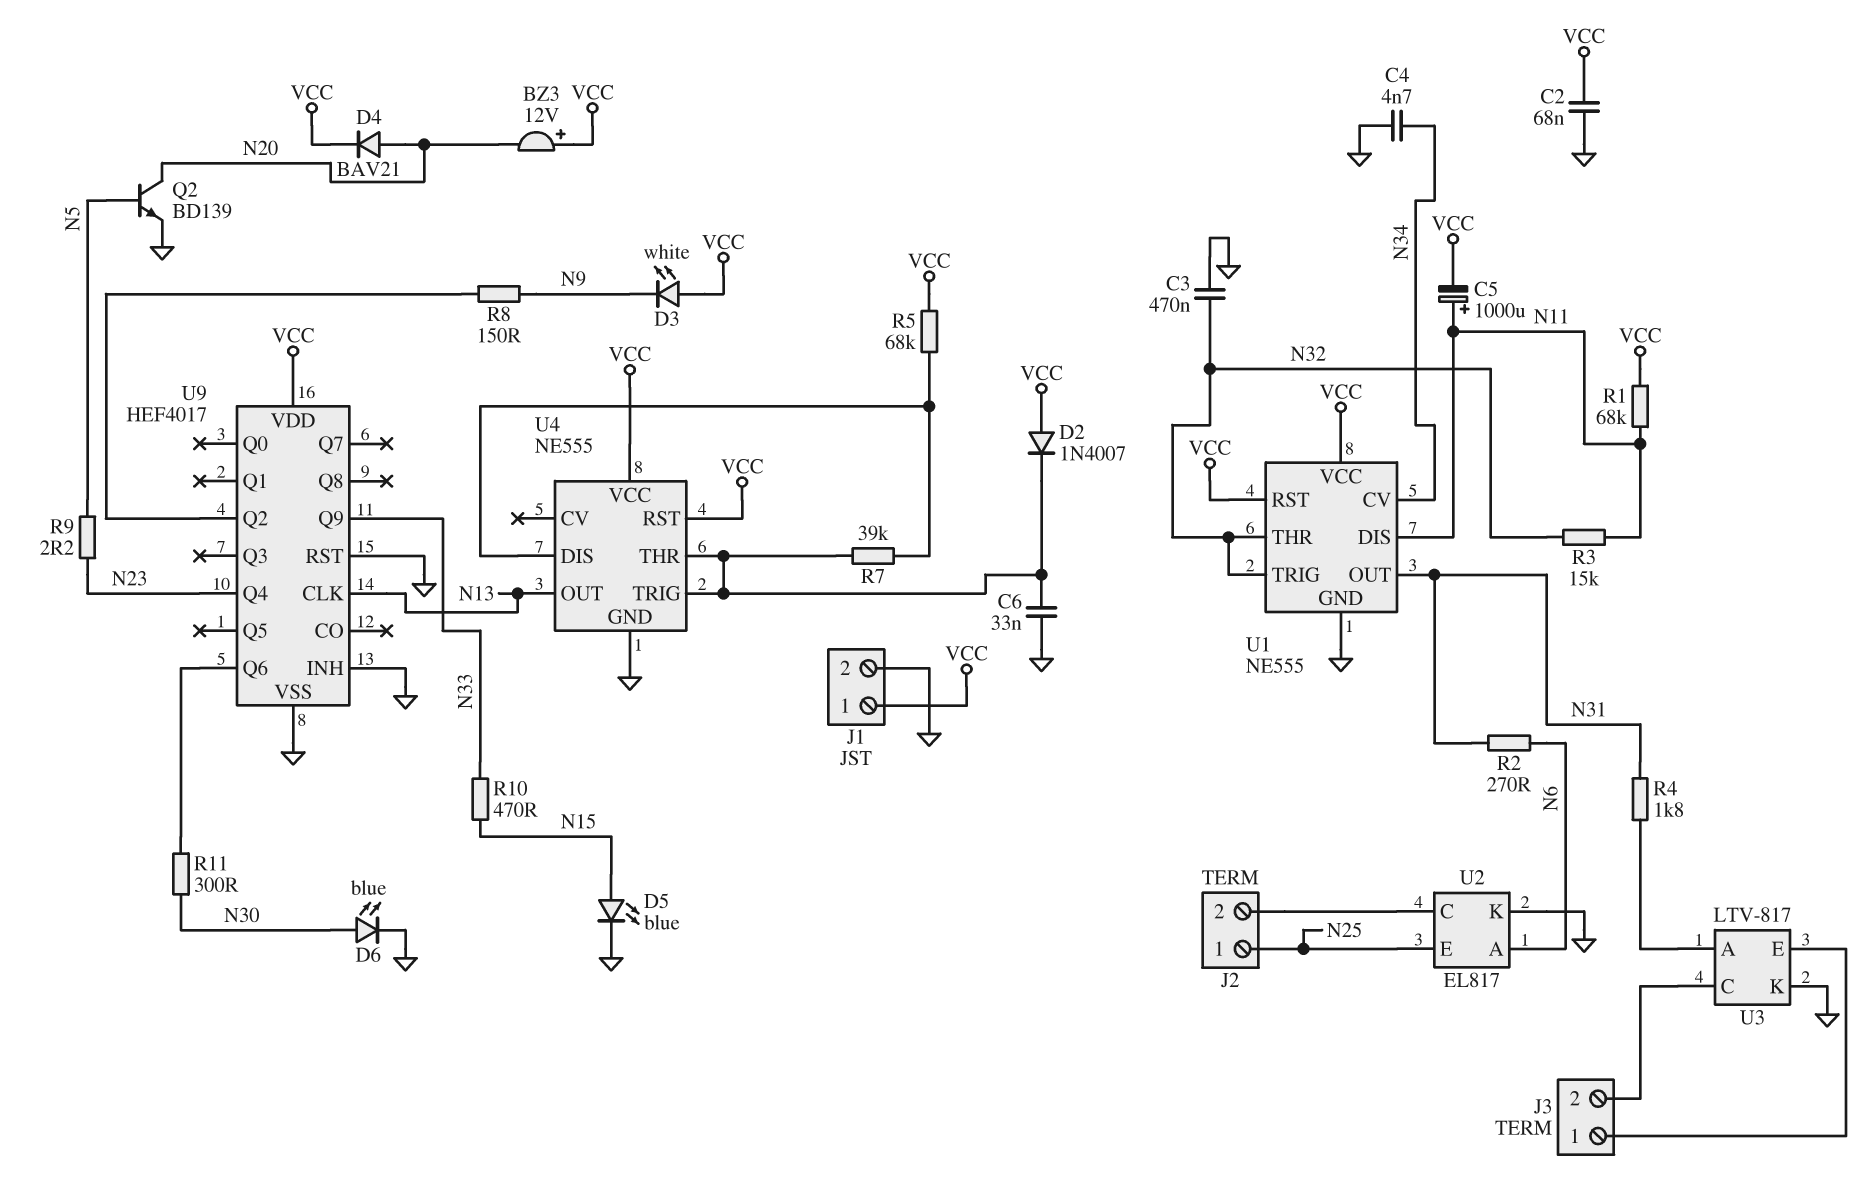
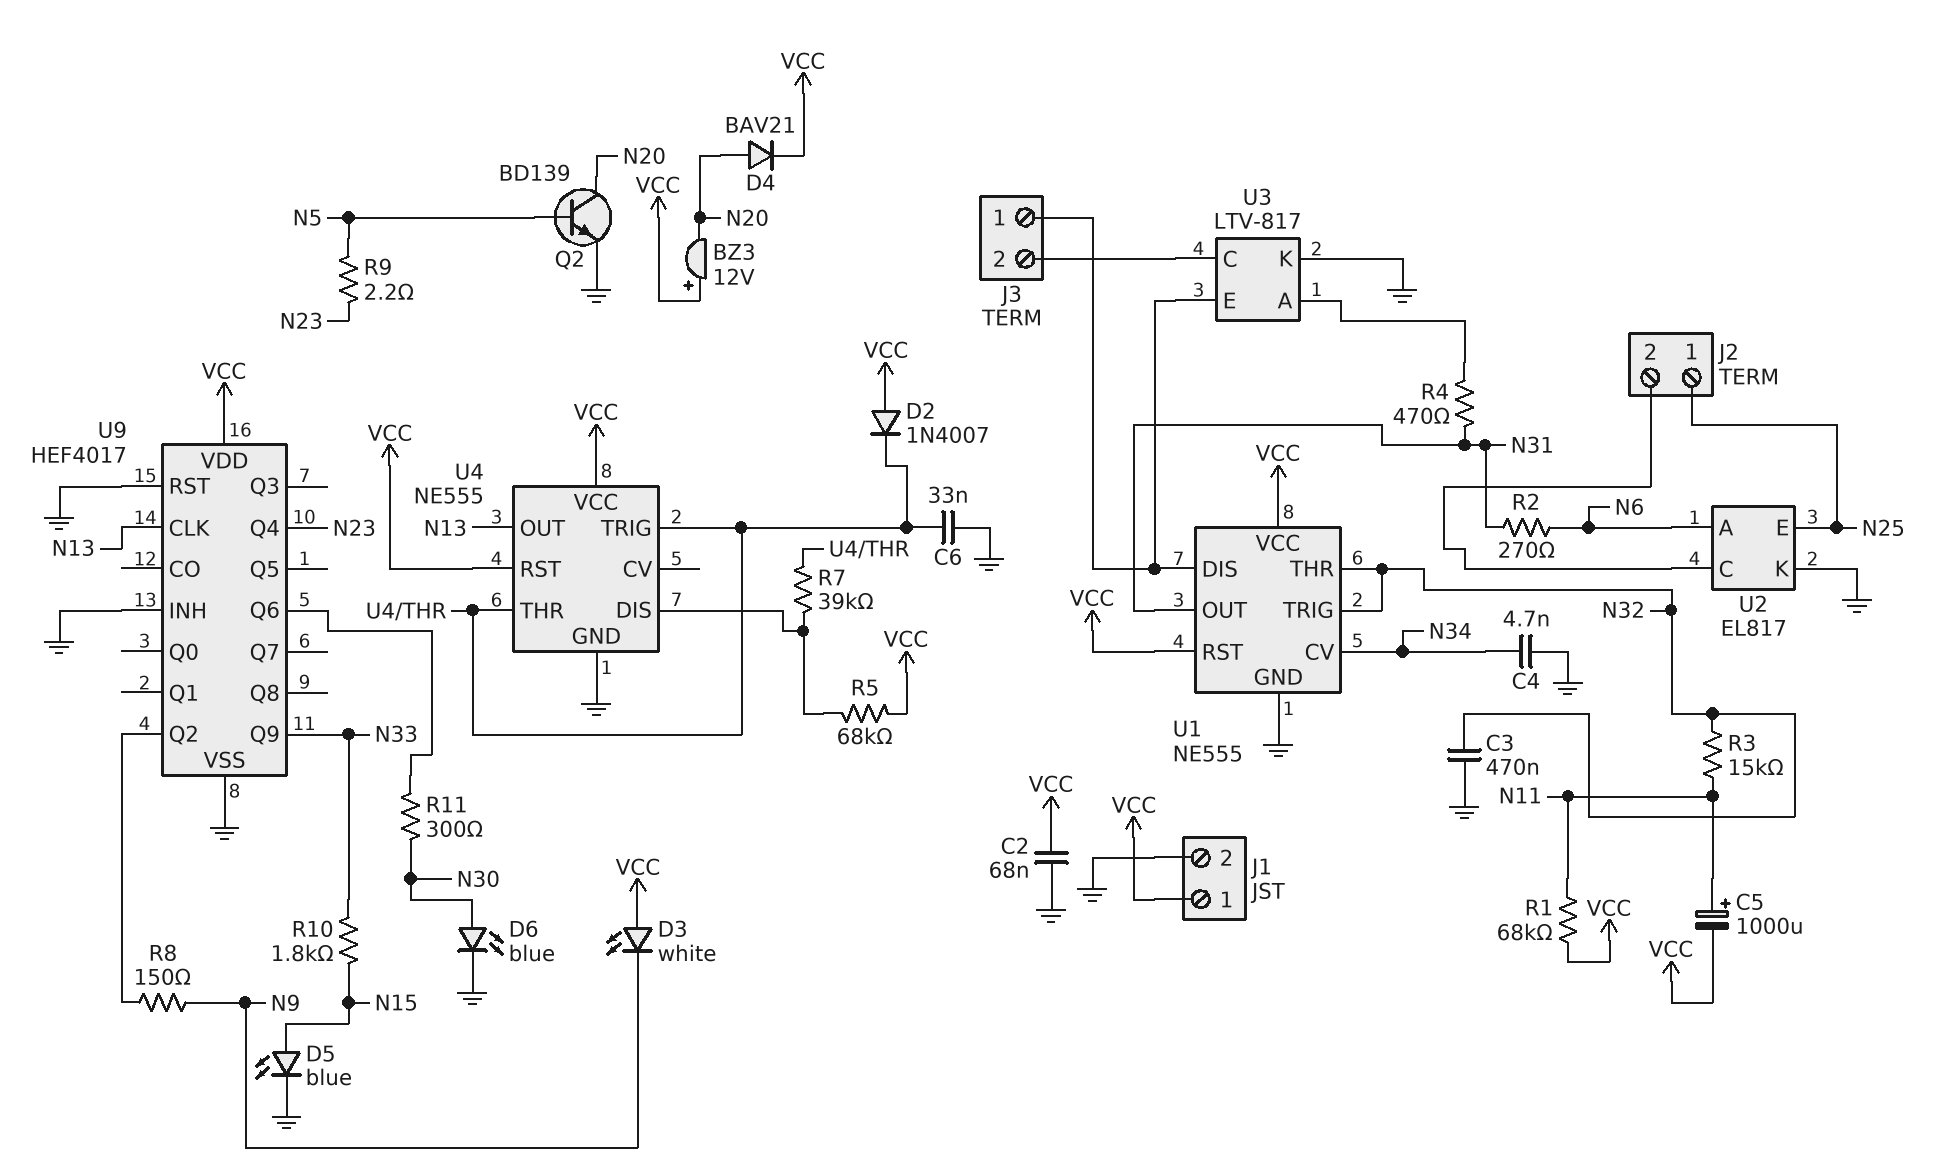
R4: 1.8k (N31, U3/A) -> 470 (N31, U3/A)
R10: 470 (N15, N33) -> 1.8k (N15, N33)
U1 pin DIS: N11 -> J3/1

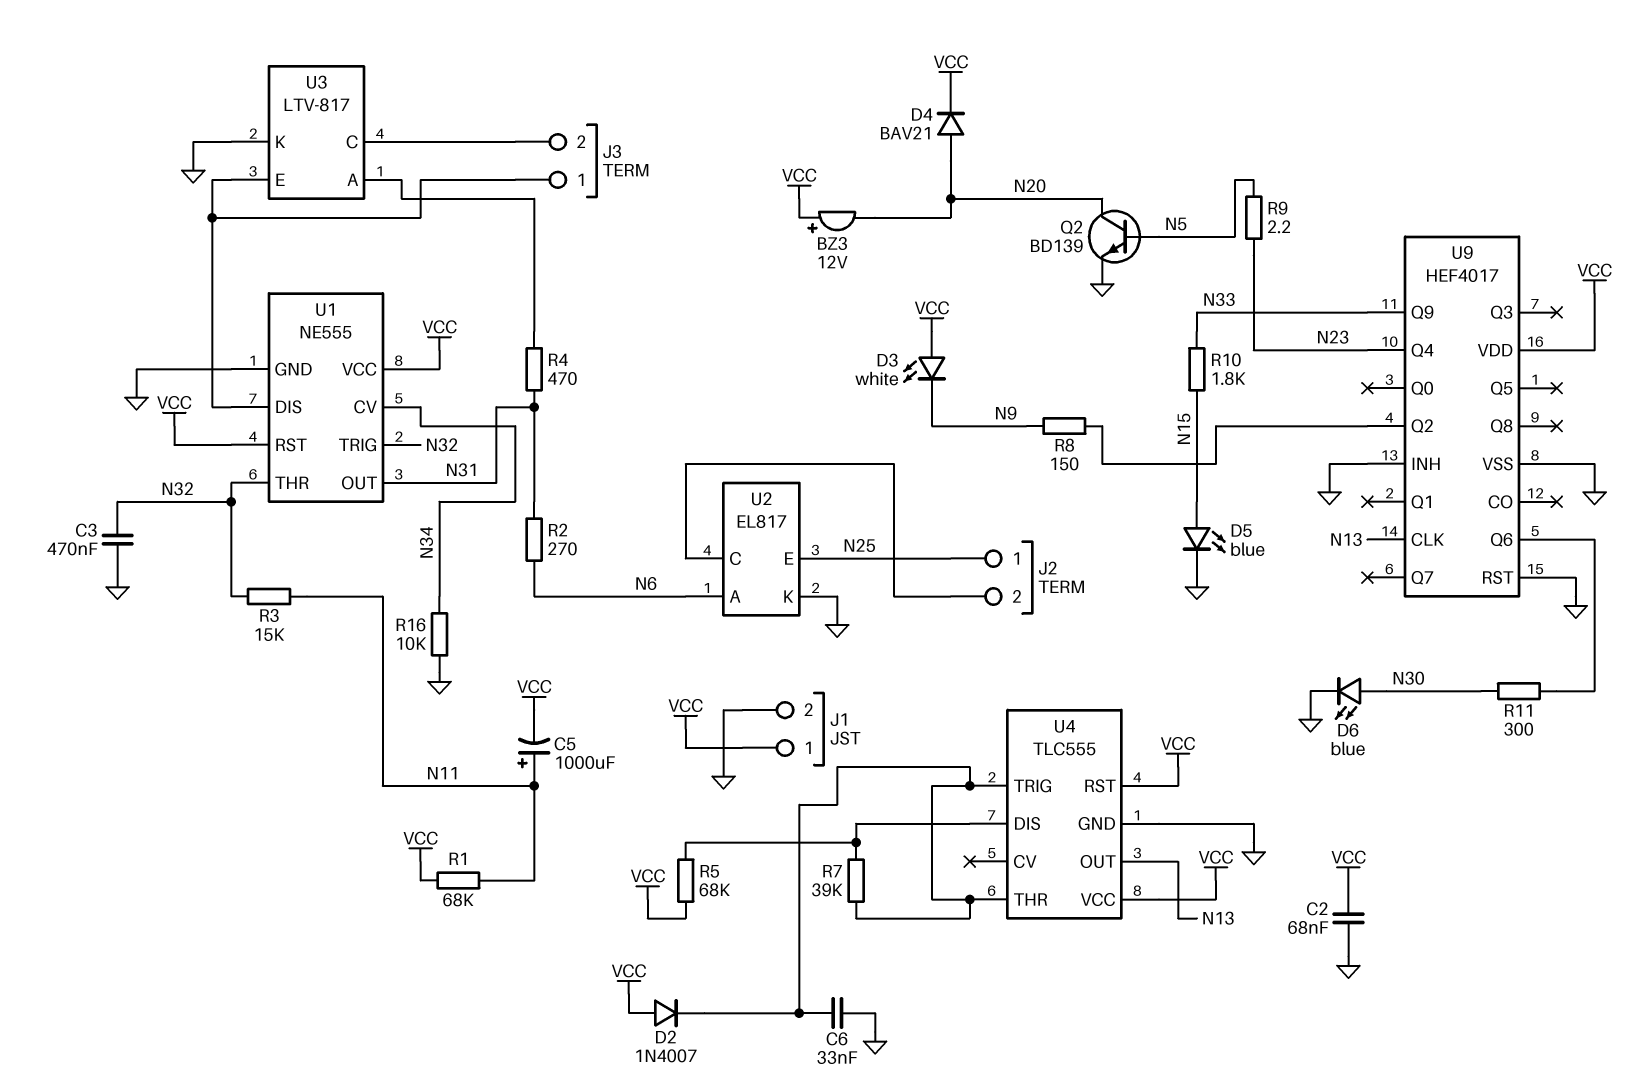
C4: 4.7nF (GND, N34) -> none
R16: none -> 10k (GND, N34)
U4: NE555 -> TLC555

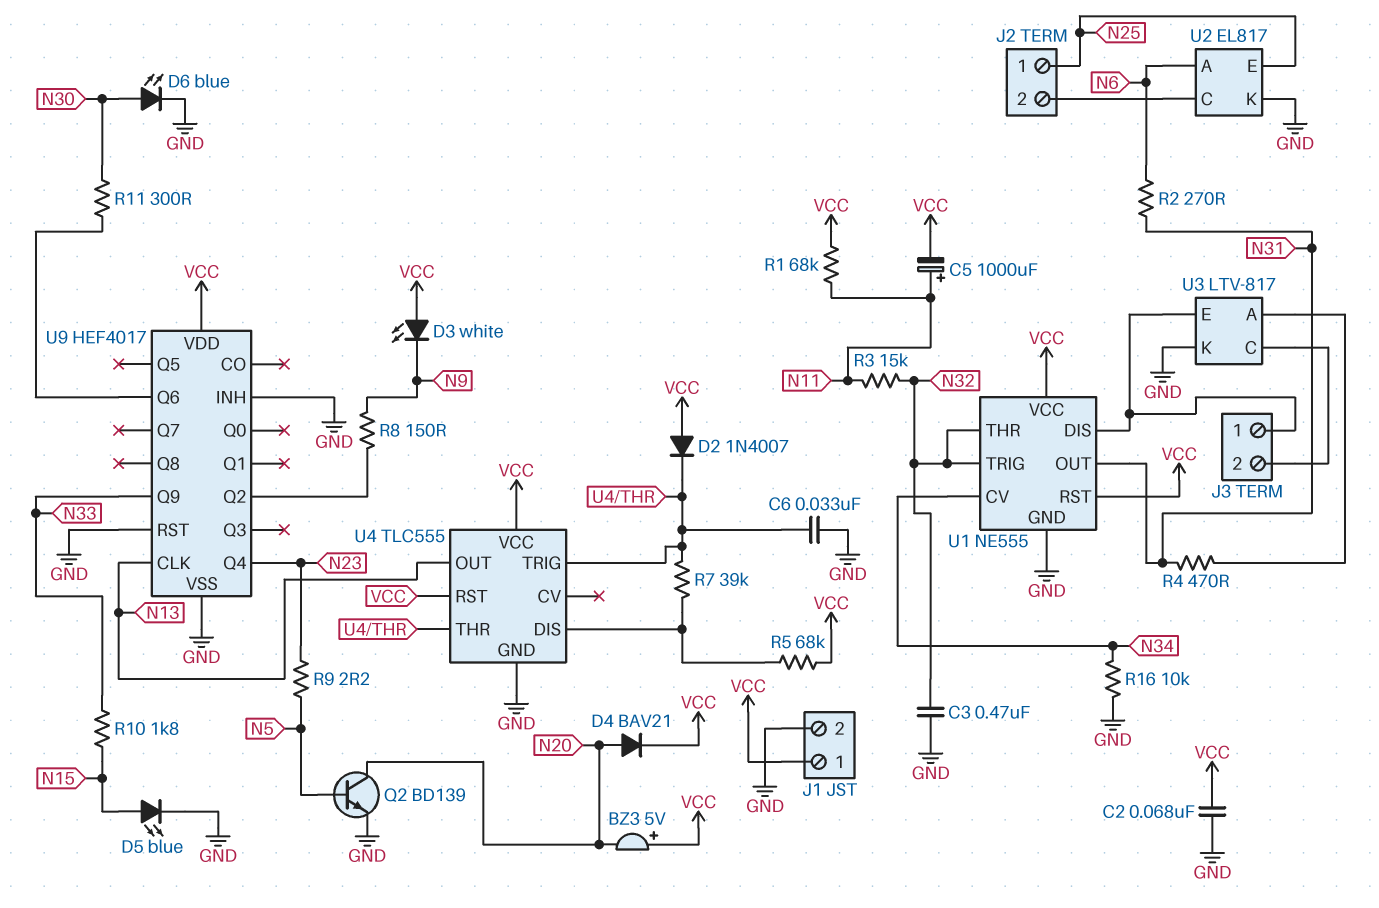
BZ3: buzzer 12V (plus VCC, minus N20) -> buzzer 5V (plus VCC, minus N20)

